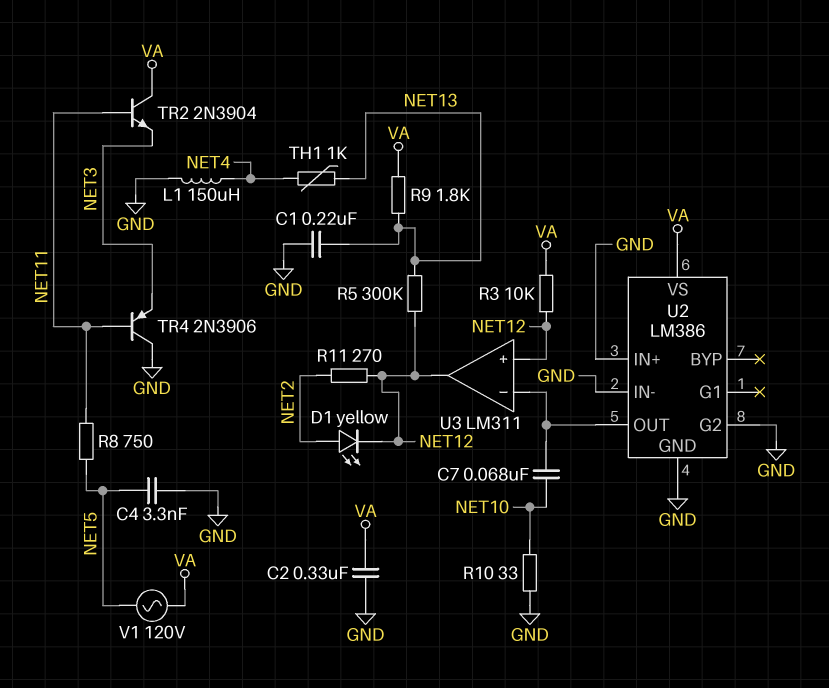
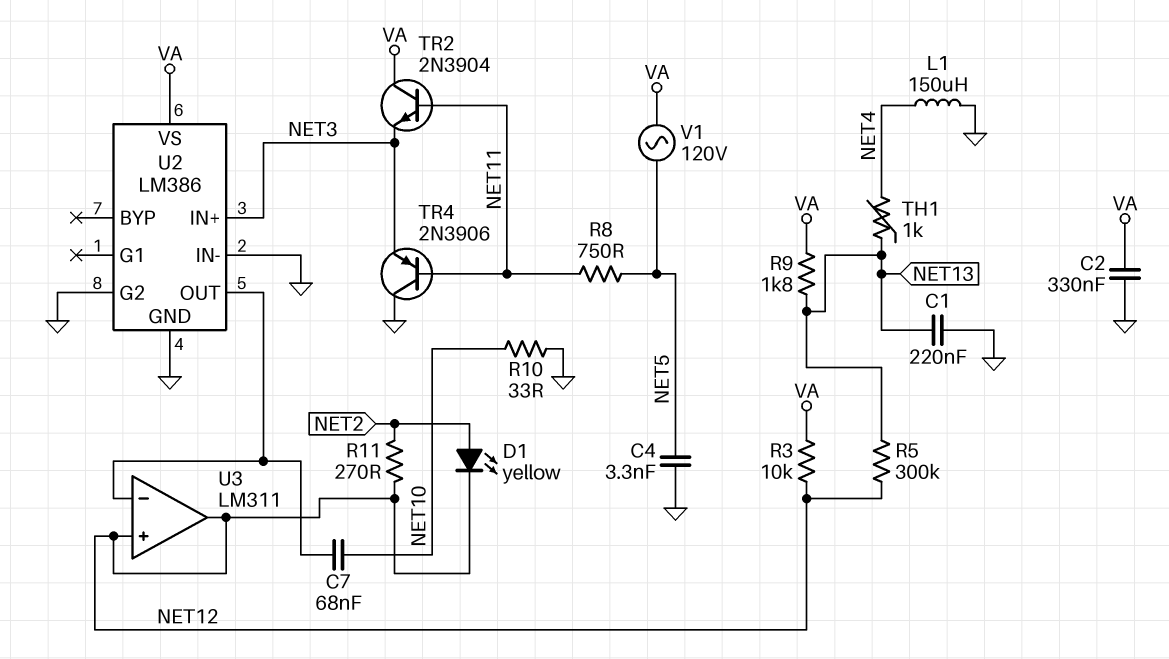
U2 pin IN+: GND -> NET3

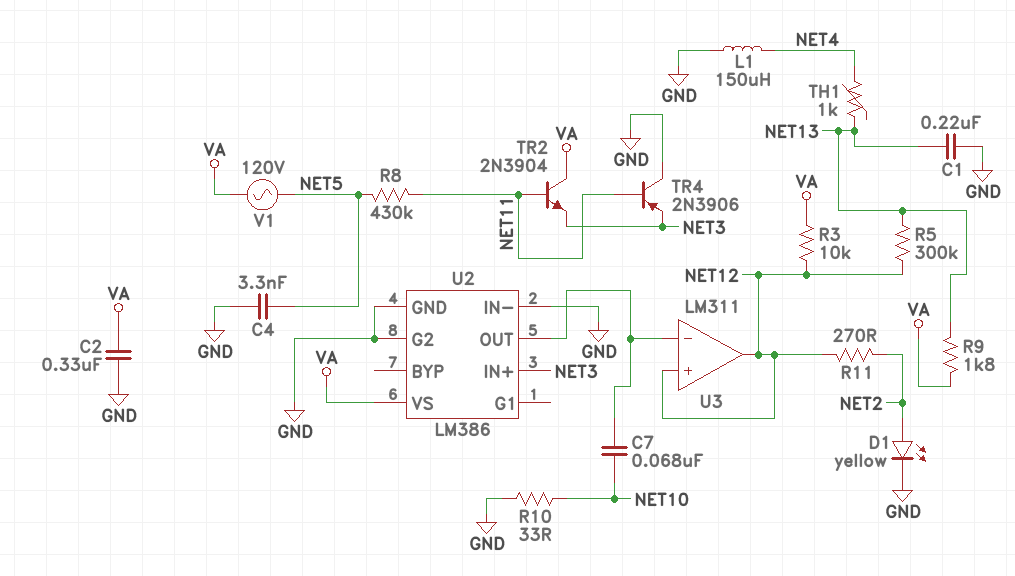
D1: LED yellow (A NET2, K NET12) -> LED yellow (A NET2, K GND)
R8: 750 (NET5, NET11) -> 430k (NET5, NET11)

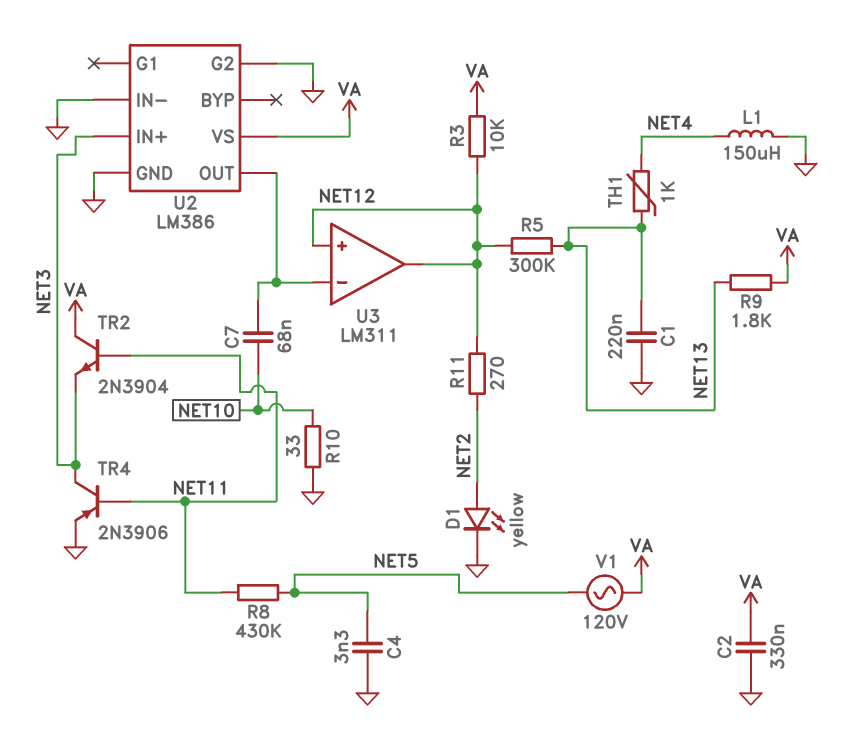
TR4: PNP 2N3906 (B NET11, C GND, E NET3) -> PNP 2N3906 (B NET11, C NET3, E GND)

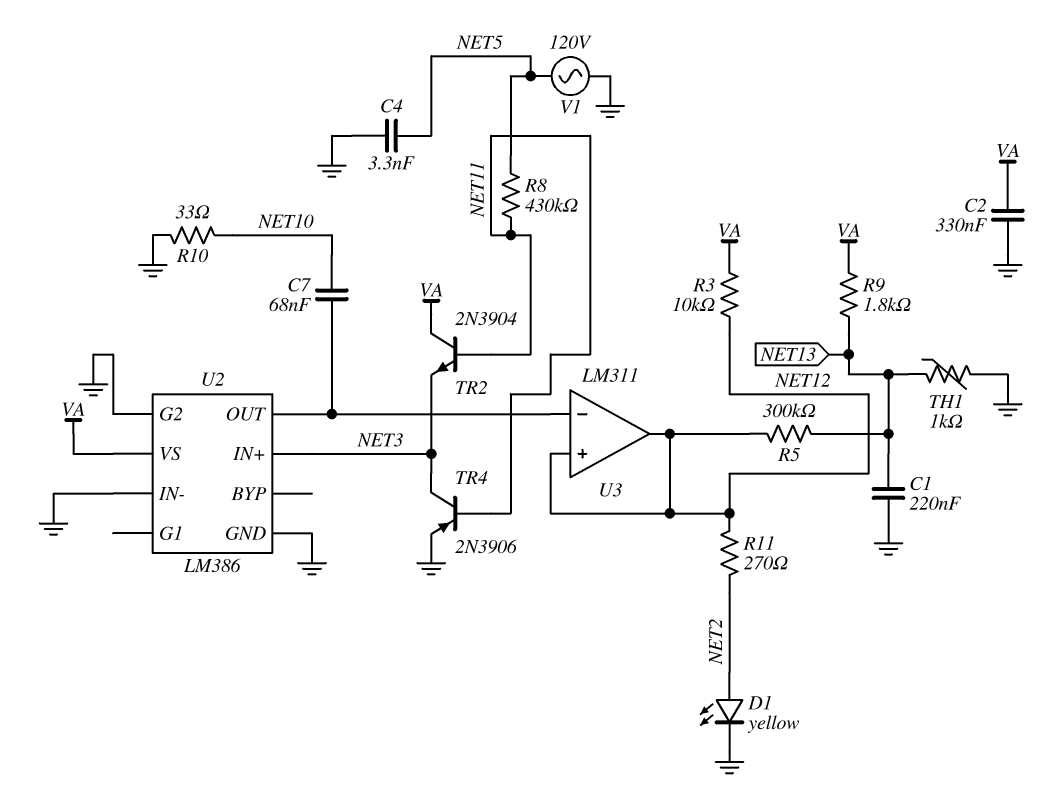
L1: 150uH (GND, NET4) -> none
TH1: 1k (NET4, NET13) -> 1k (GND, NET13)
V1: AC 120V (NET5, VA) -> AC 120V (GND, NET5)

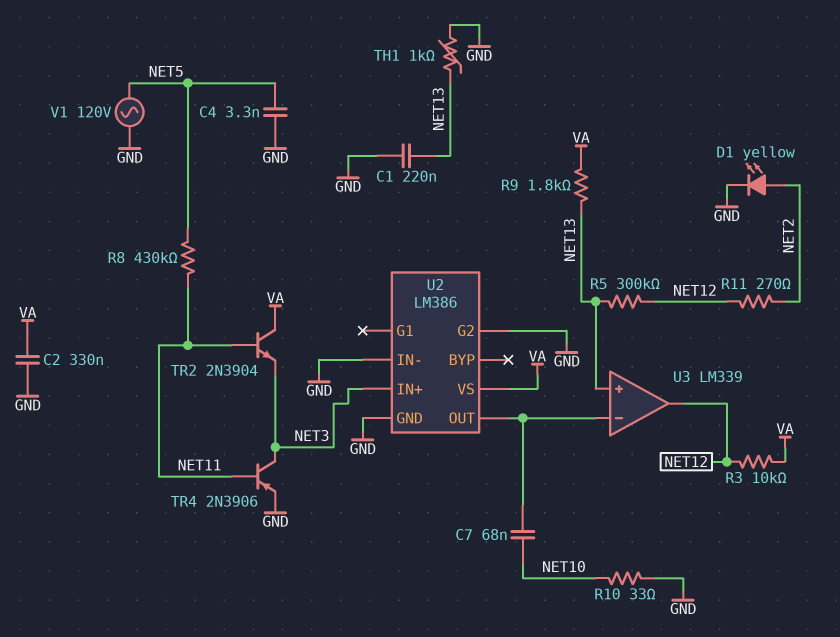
U3: LM311 -> LM339
U3 pin in+: NET12 -> NET13

